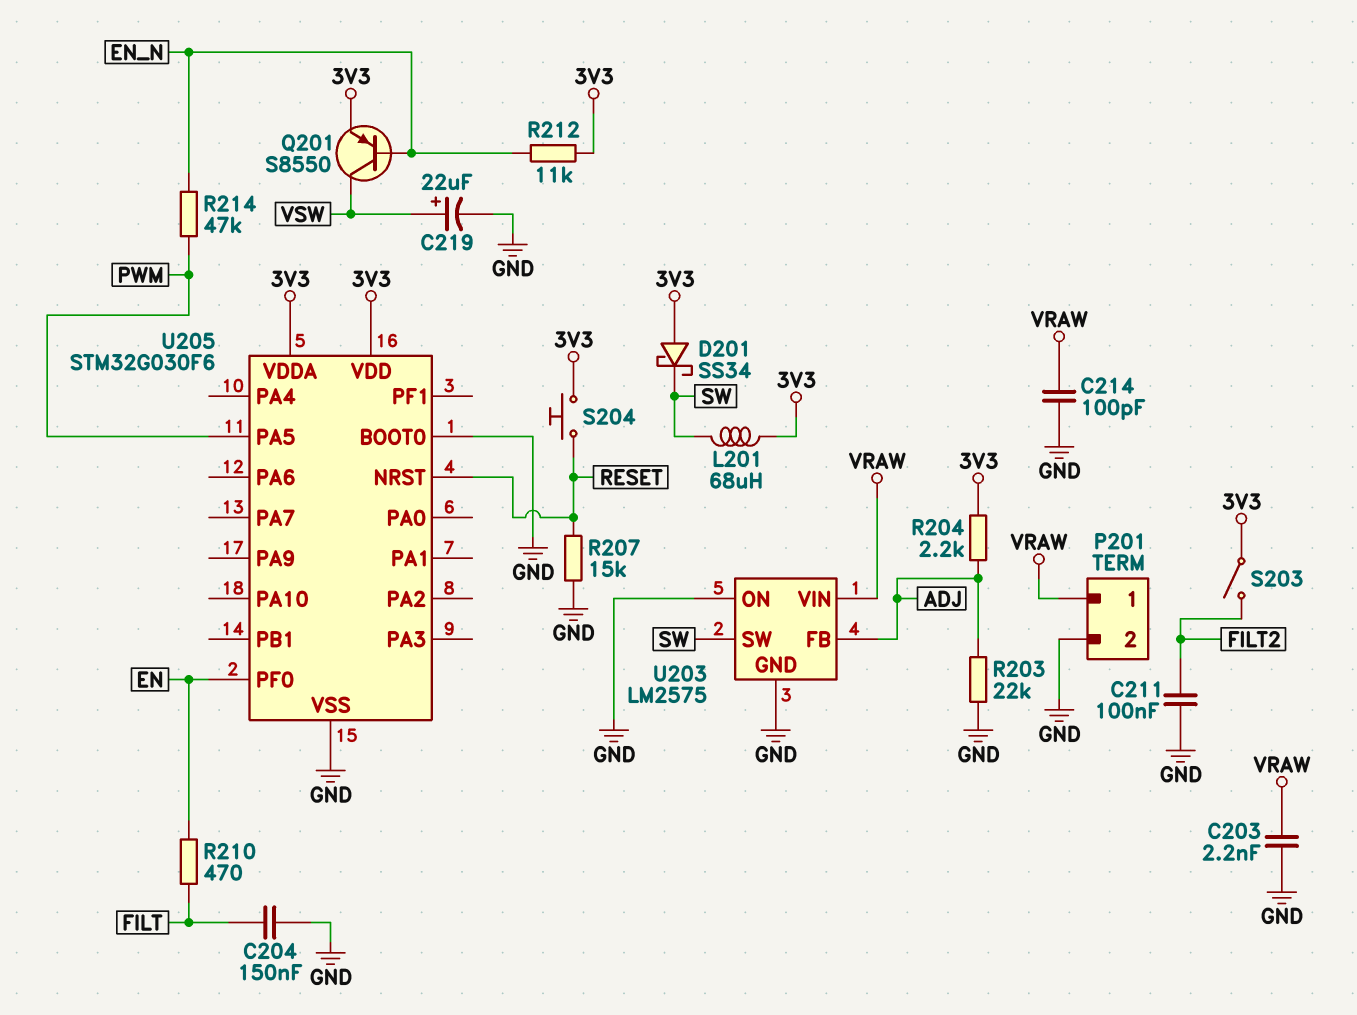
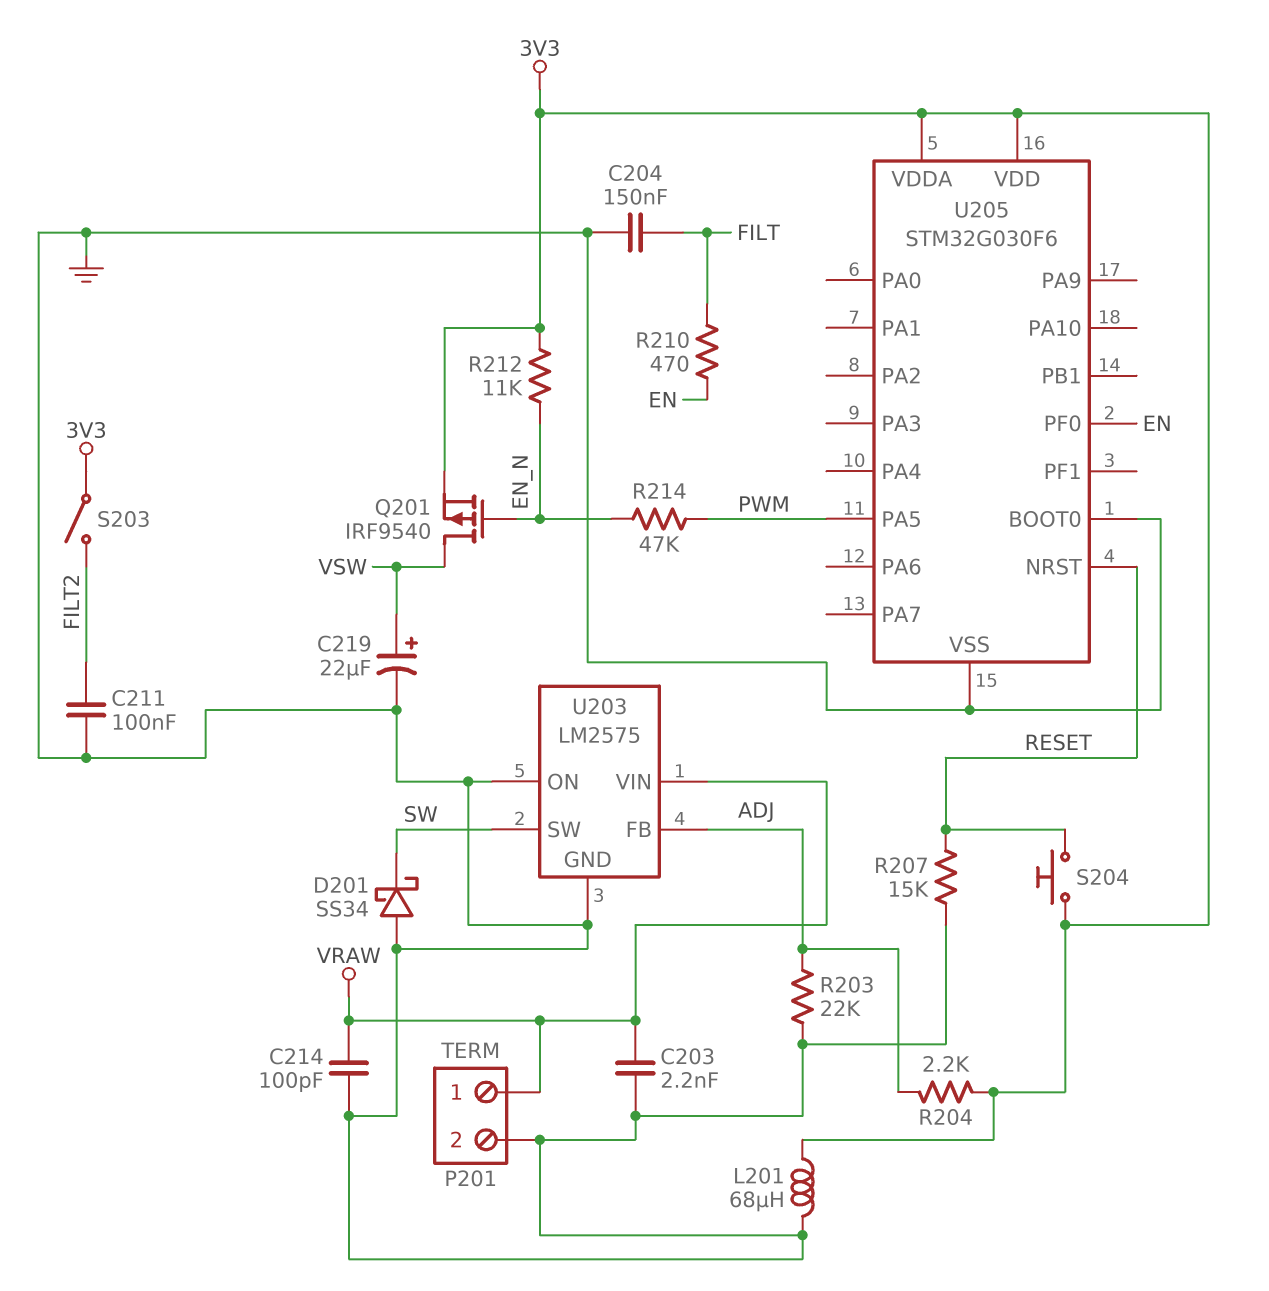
D201: schottky SS34 (A 3V3, K SW) -> schottky SS34 (A GND, K SW)
L201: 68uH (3V3, SW) -> 68uH (3V3, GND)
Q201: PNP S8550 (B EN_N, C VSW, E 3V3) -> PMOS IRF9540 (G EN_N, D VSW, S 3V3)

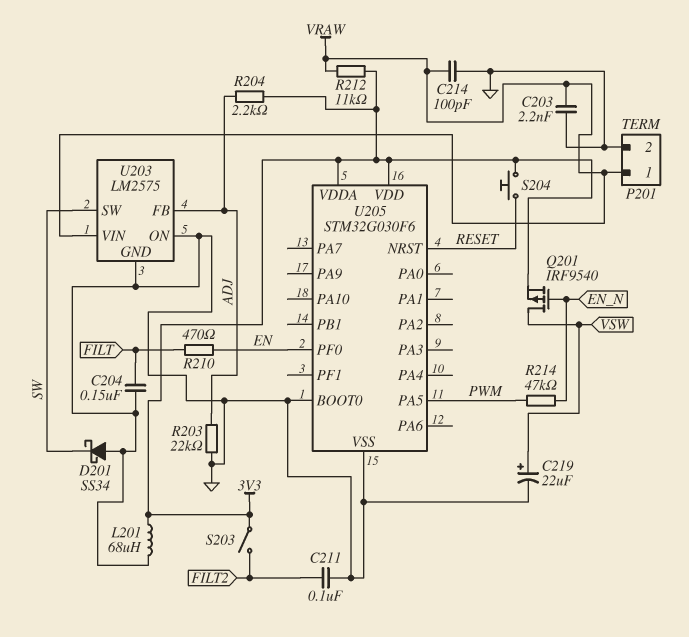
R207: 15k (GND, RESET) -> none
R212: 11k (3V3, EN_N) -> 11k (3V3, VRAW)

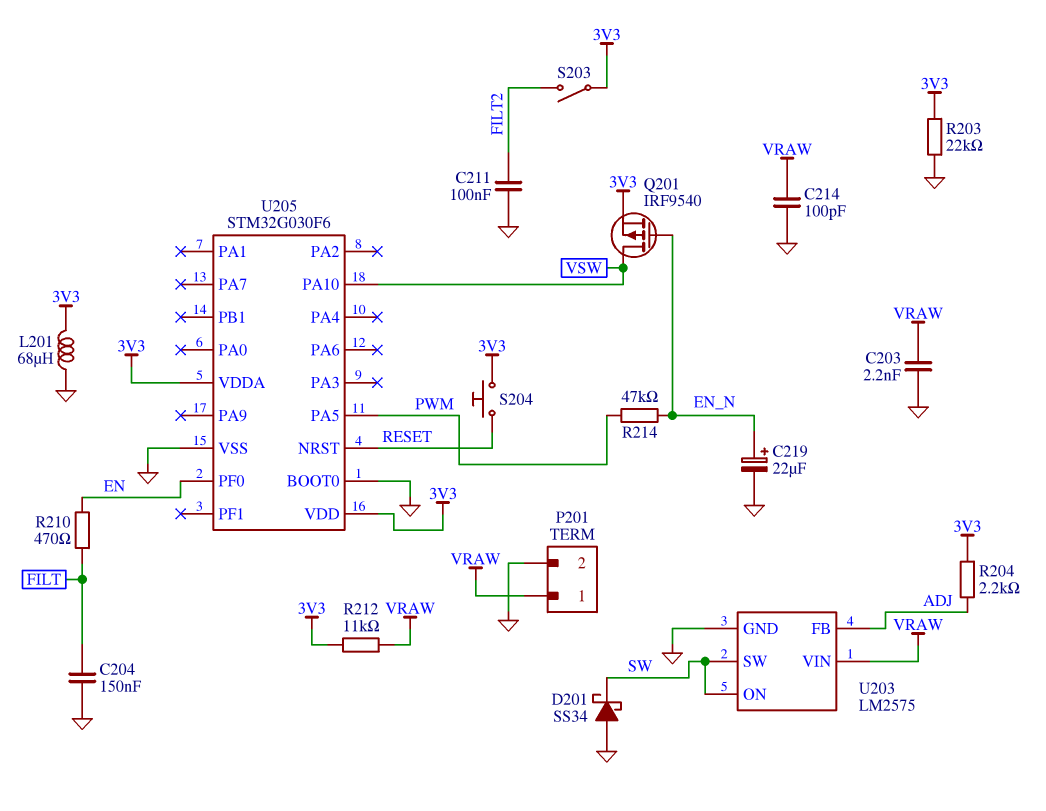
C219: 22uF (plus VSW, minus GND) -> 22uF (plus EN_N, minus GND)
R203: 22k (ADJ, GND) -> 22k (3V3, GND)
U203 pin ON: GND -> SW
U205 pin PA10: none -> VSW

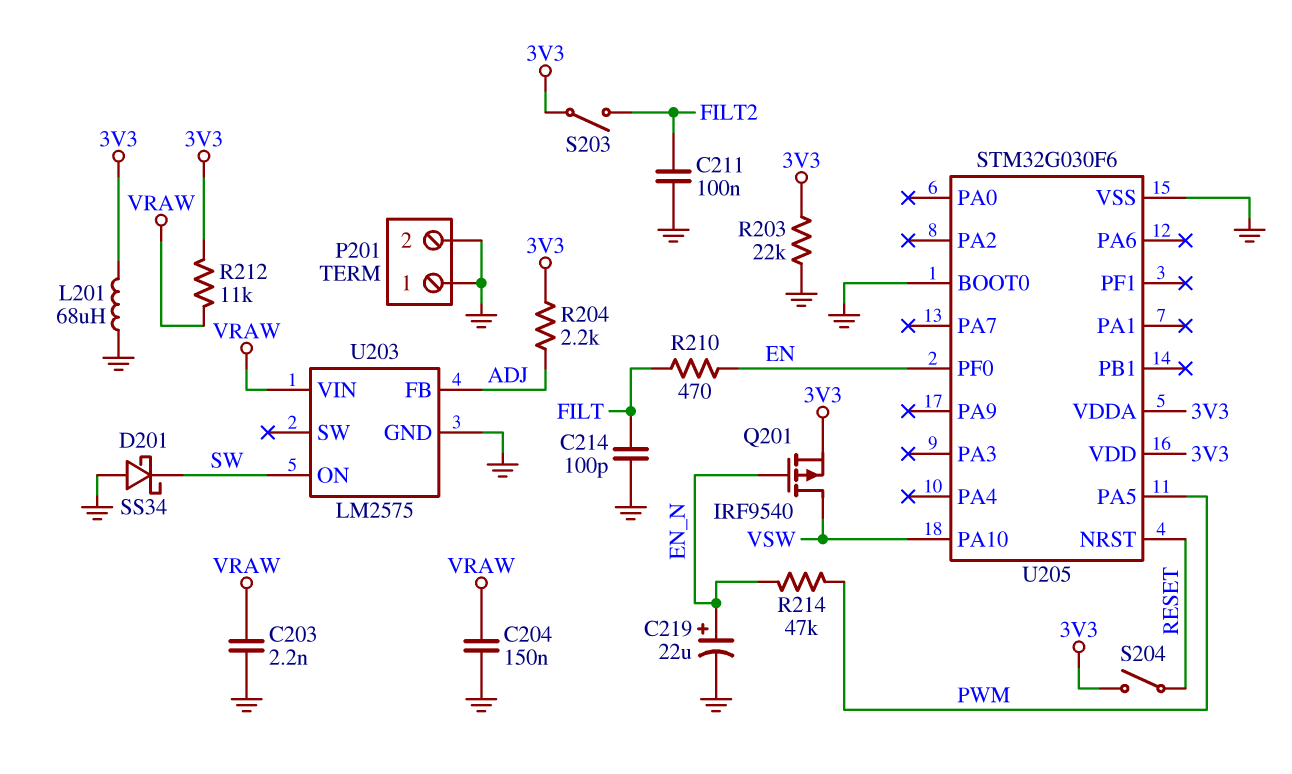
C204: 150nF (FILT, GND) -> 150nF (GND, VRAW)
C214: 100pF (GND, VRAW) -> 100pF (FILT, GND)
P201 pin 1: VRAW -> GND
S204: button (3V3, RESET) -> switch (3V3, RESET)
U203 pin SW: SW -> none

